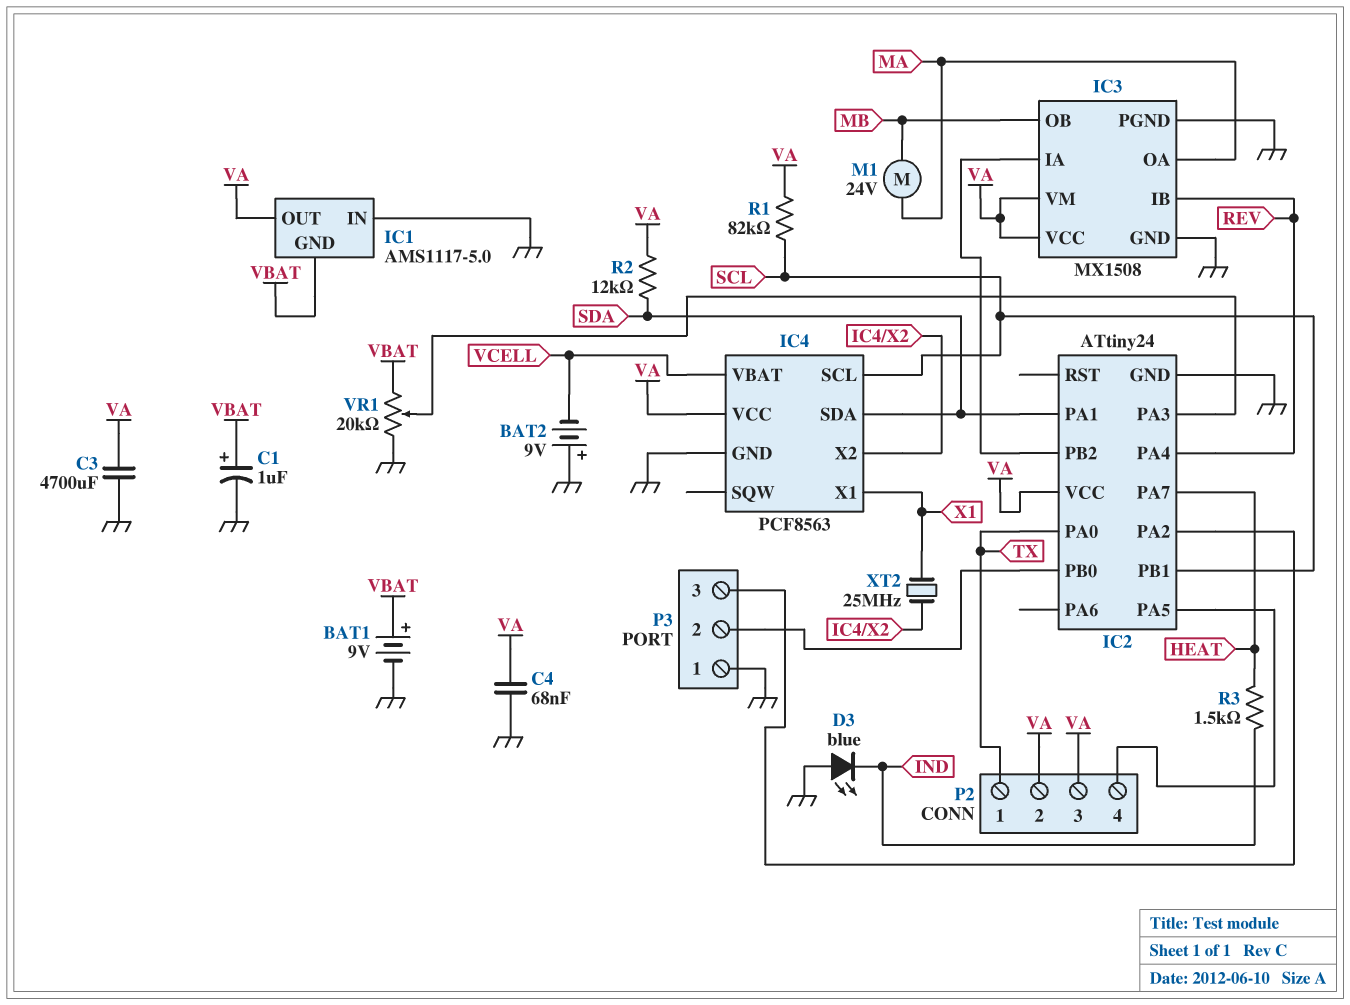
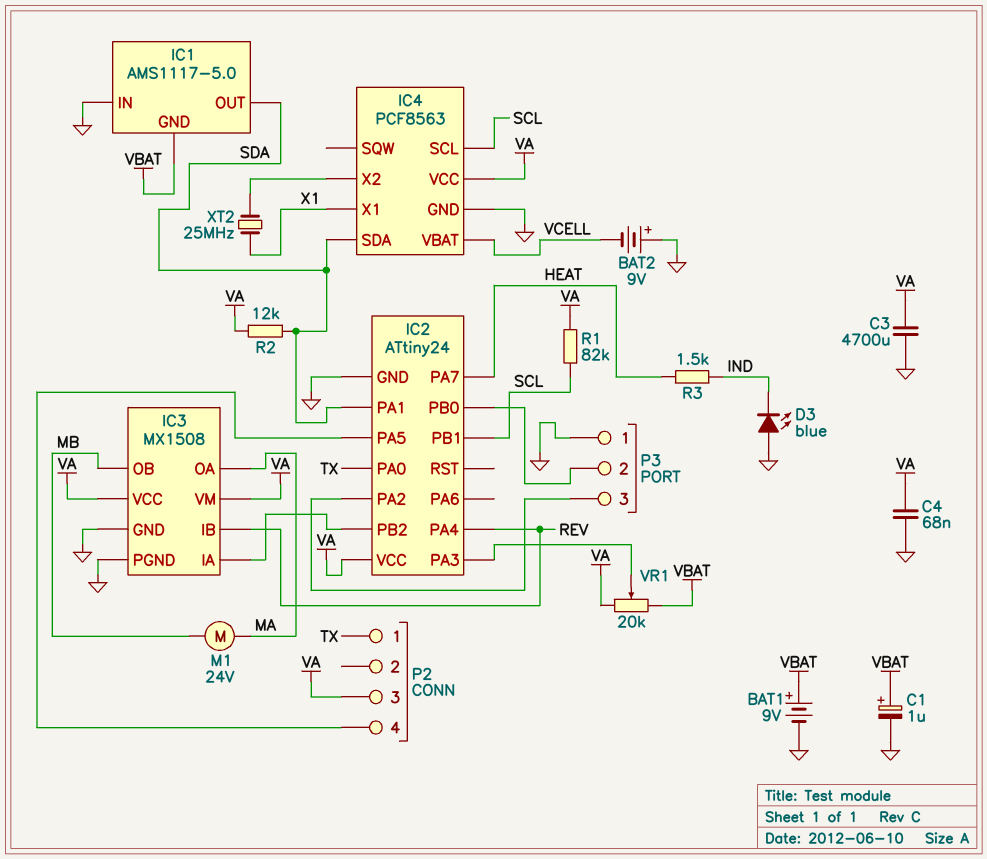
IC1 pin OUT: VA -> SDA
P2 pin 2: VA -> none
VR1: 20k (GND, VBAT, wiper IC2/PA3) -> 20k (VA, VBAT, wiper IC2/PA3)

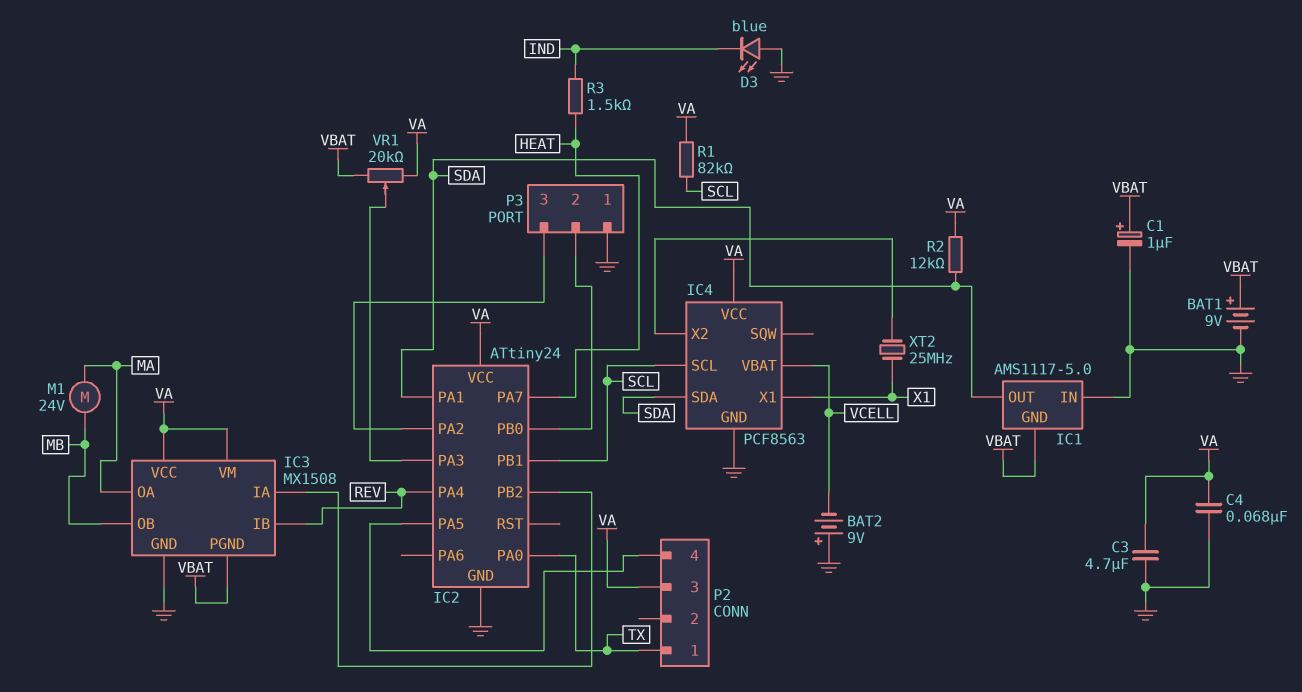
C3: 4700uF (GND, VA) -> 4.7uF (GND, VA)
IC3 pin PGND: GND -> VBAT

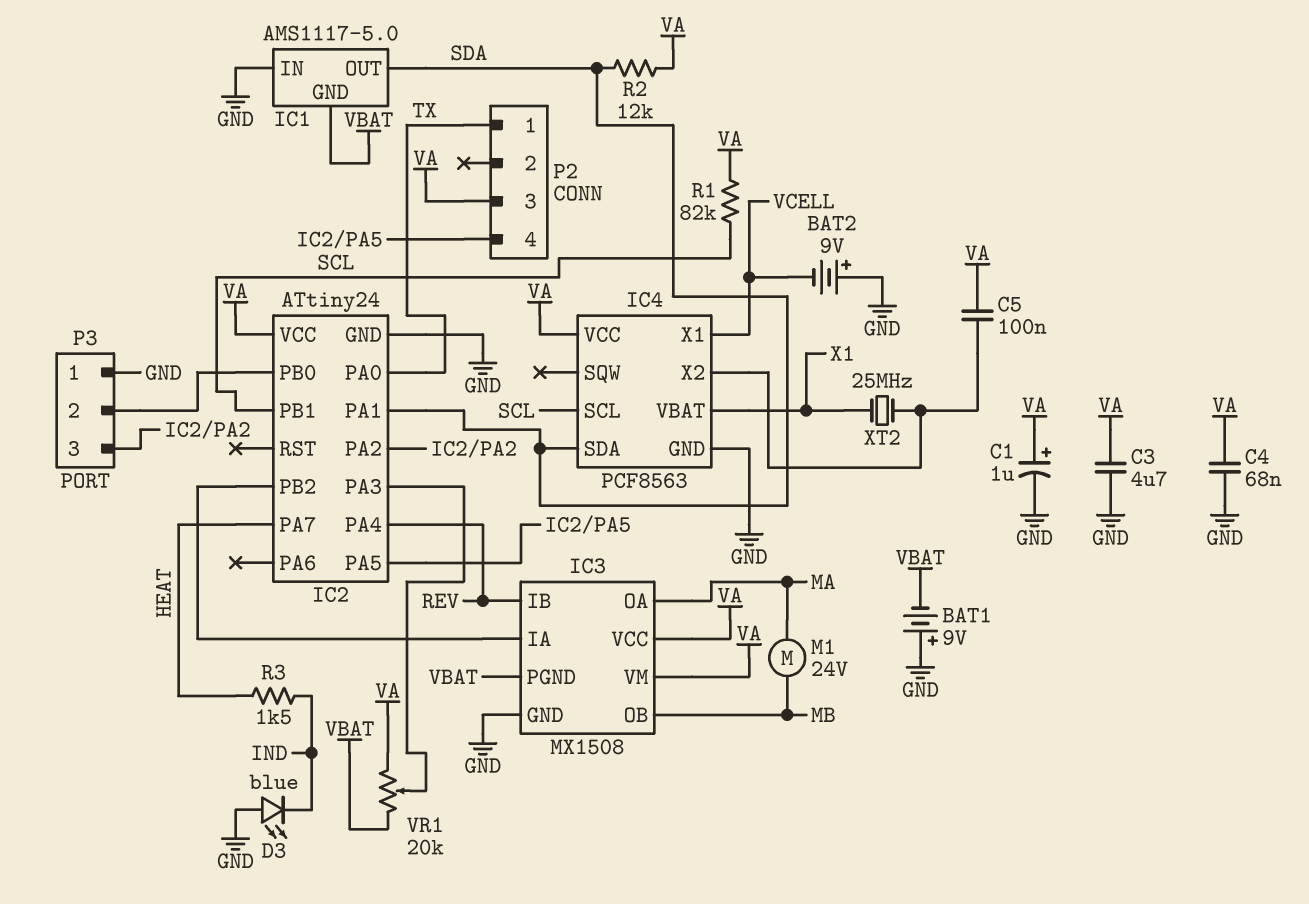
BAT1: 9V (plus VBAT, minus GND) -> 9V (plus GND, minus VBAT)
C1: 1uF (plus VBAT, minus GND) -> 1uF (plus VA, minus GND)
C5: none -> 100nF (IC4/X2, VA)
IC4 pin VBAT: VCELL -> X1
IC4 pin X1: X1 -> VCELL

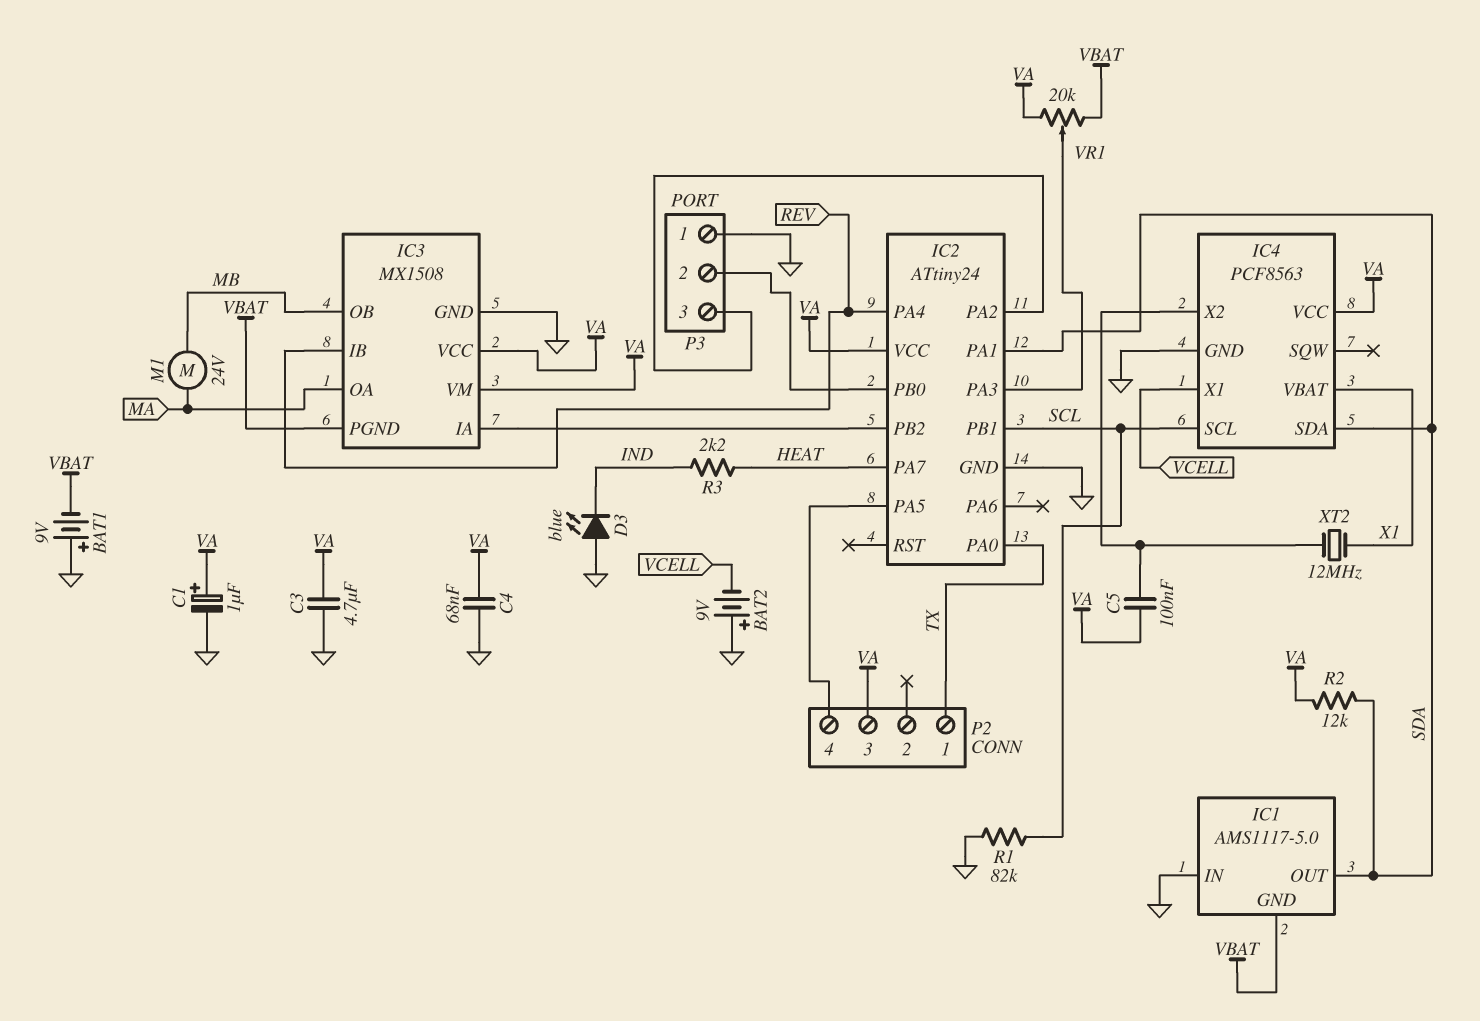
R1: 82k (SCL, VA) -> 82k (GND, SCL)
R3: 1.5k (HEAT, IND) -> 2.2k (HEAT, IND)
XT2: 25MHz (IC4/X2, X1) -> 12MHz (IC4/X2, X1)

